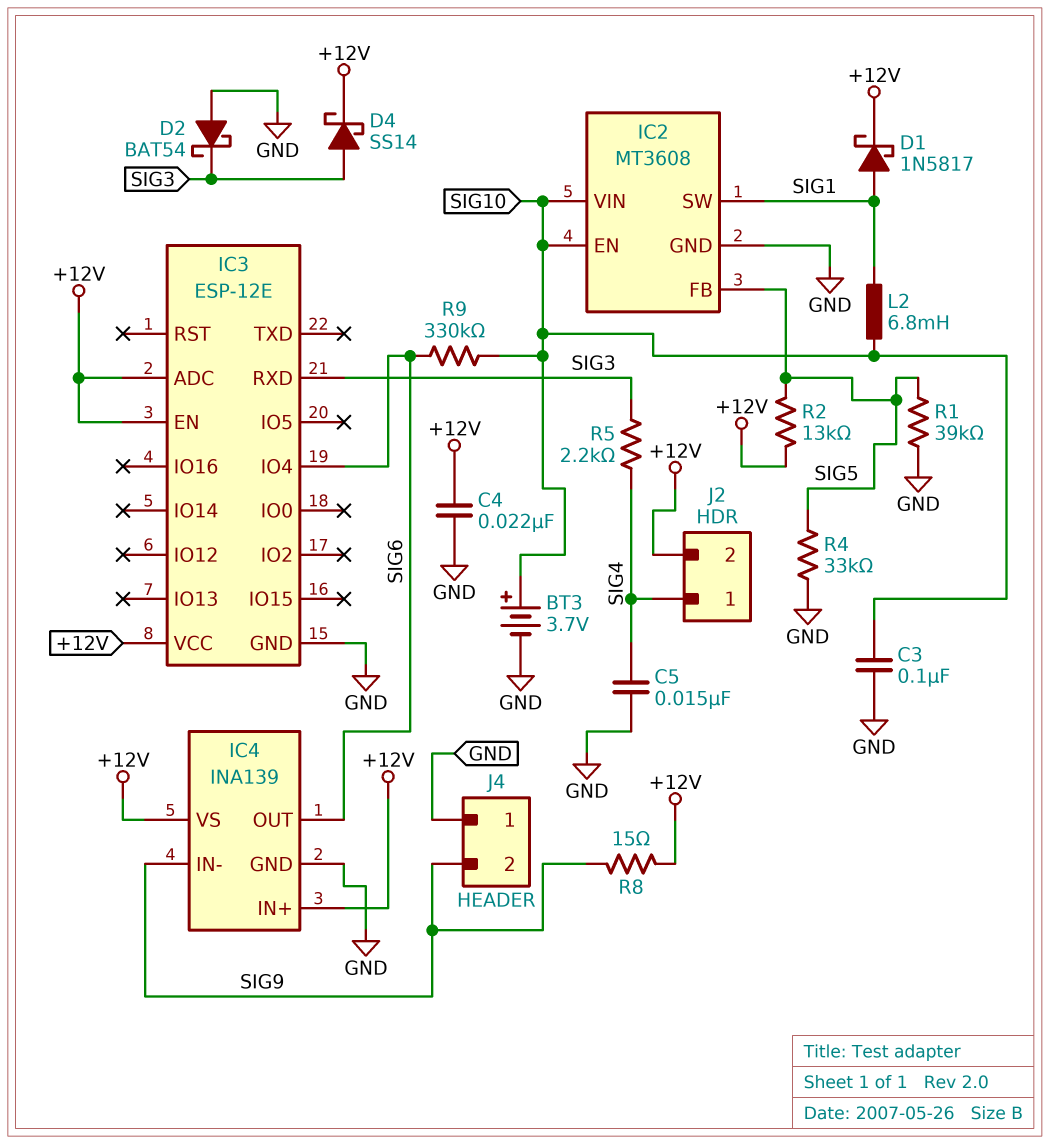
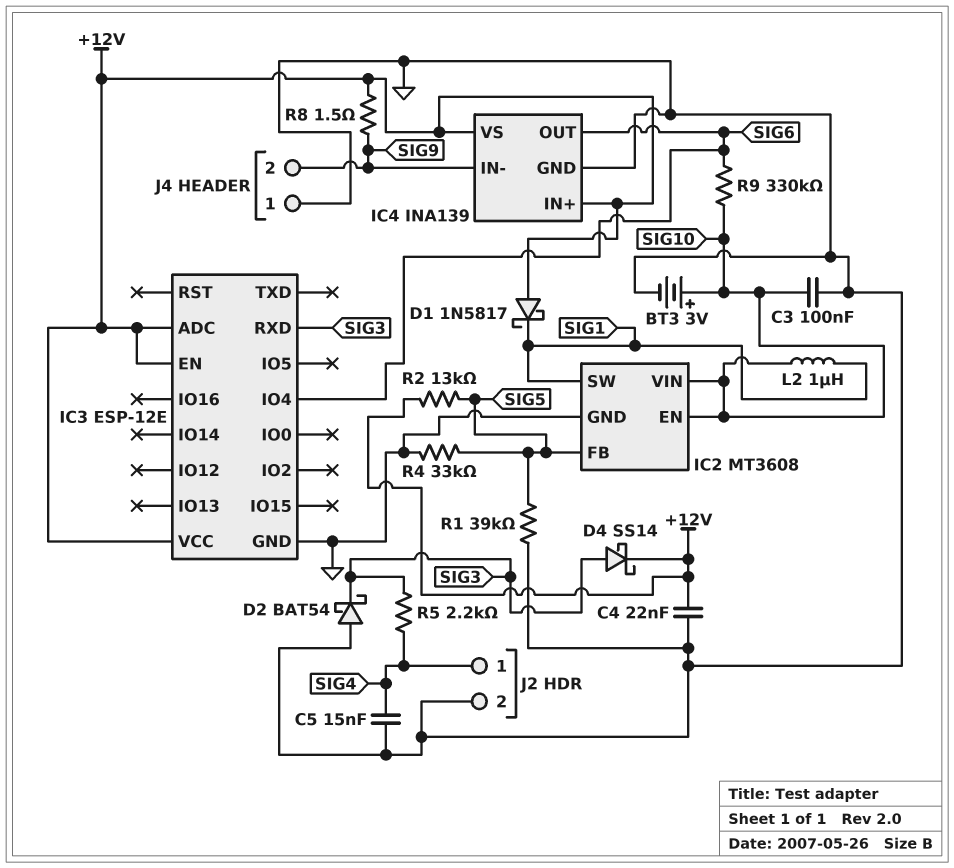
BT3: 3.7V (plus SIG10, minus GND) -> 3V (plus SIG10, minus GND)
D1: schottky 1N5817 (A SIG1, K +12V) -> schottky 1N5817 (A +12V, K SIG1)
J2 pin 2: +12V -> GND
L2: 6.8mH (SIG1, SIG10) -> 1uH (SIG1, SIG10)
R8: 15 (+12V, SIG9) -> 1.5 (+12V, SIG9)

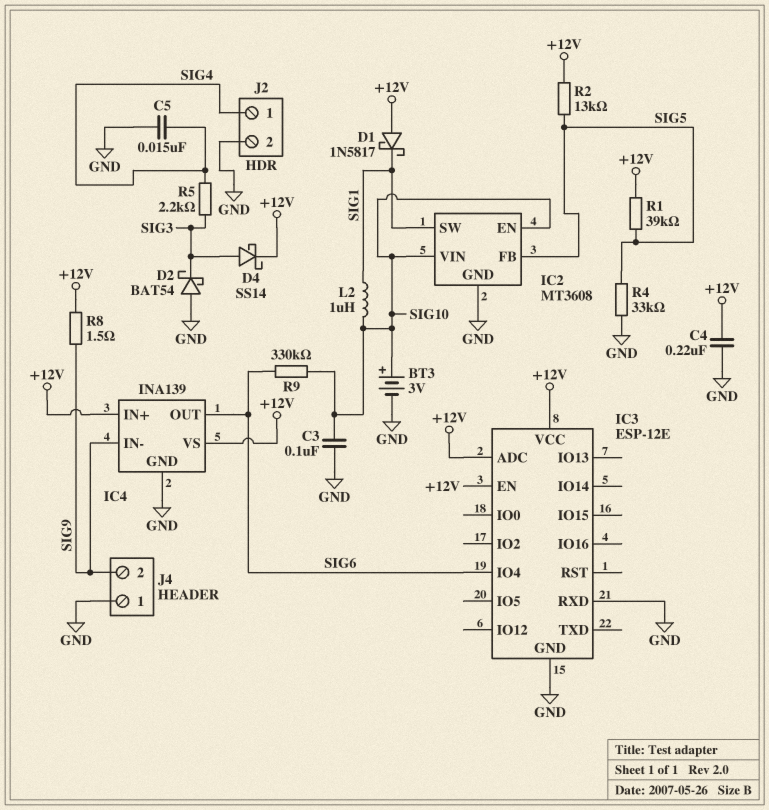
C4: 22nF (+12V, GND) -> 220nF (+12V, GND)
IC3 pin RXD: SIG3 -> GND
R1: 39k (GND, SIG5) -> 39k (+12V, SIG5)

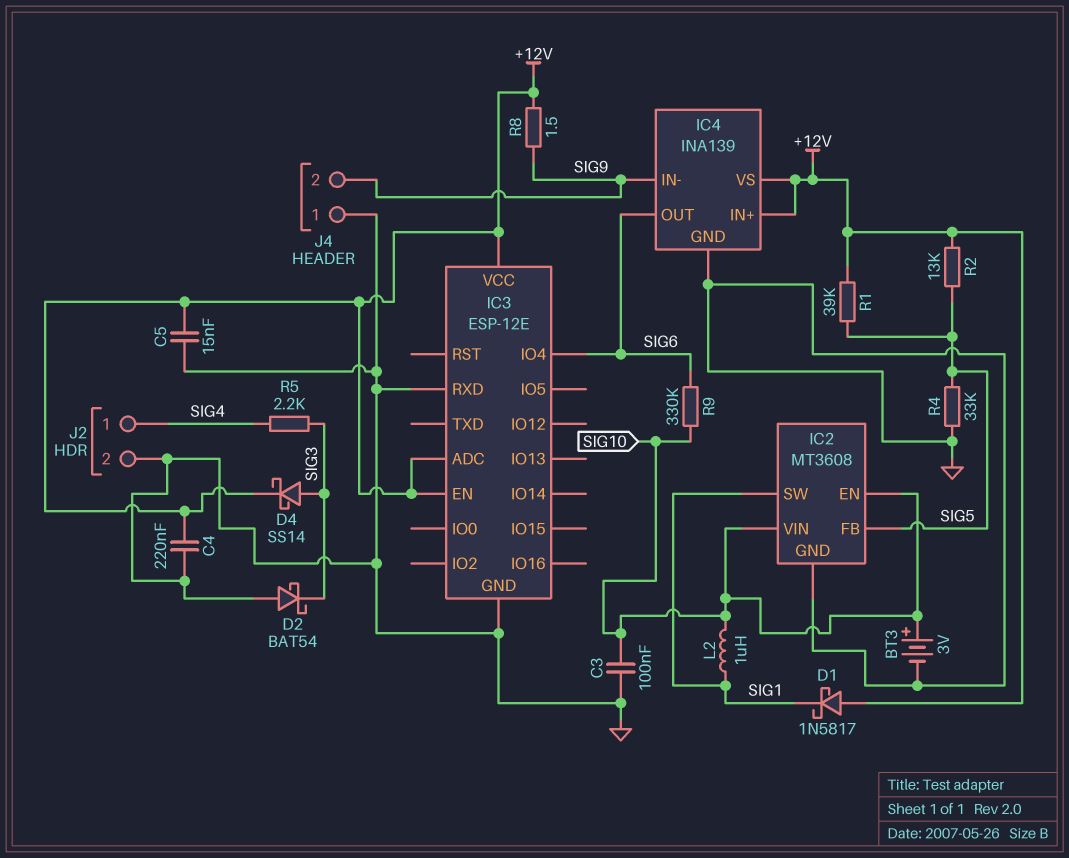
C5: 15nF (GND, SIG4) -> 15nF (+12V, GND)

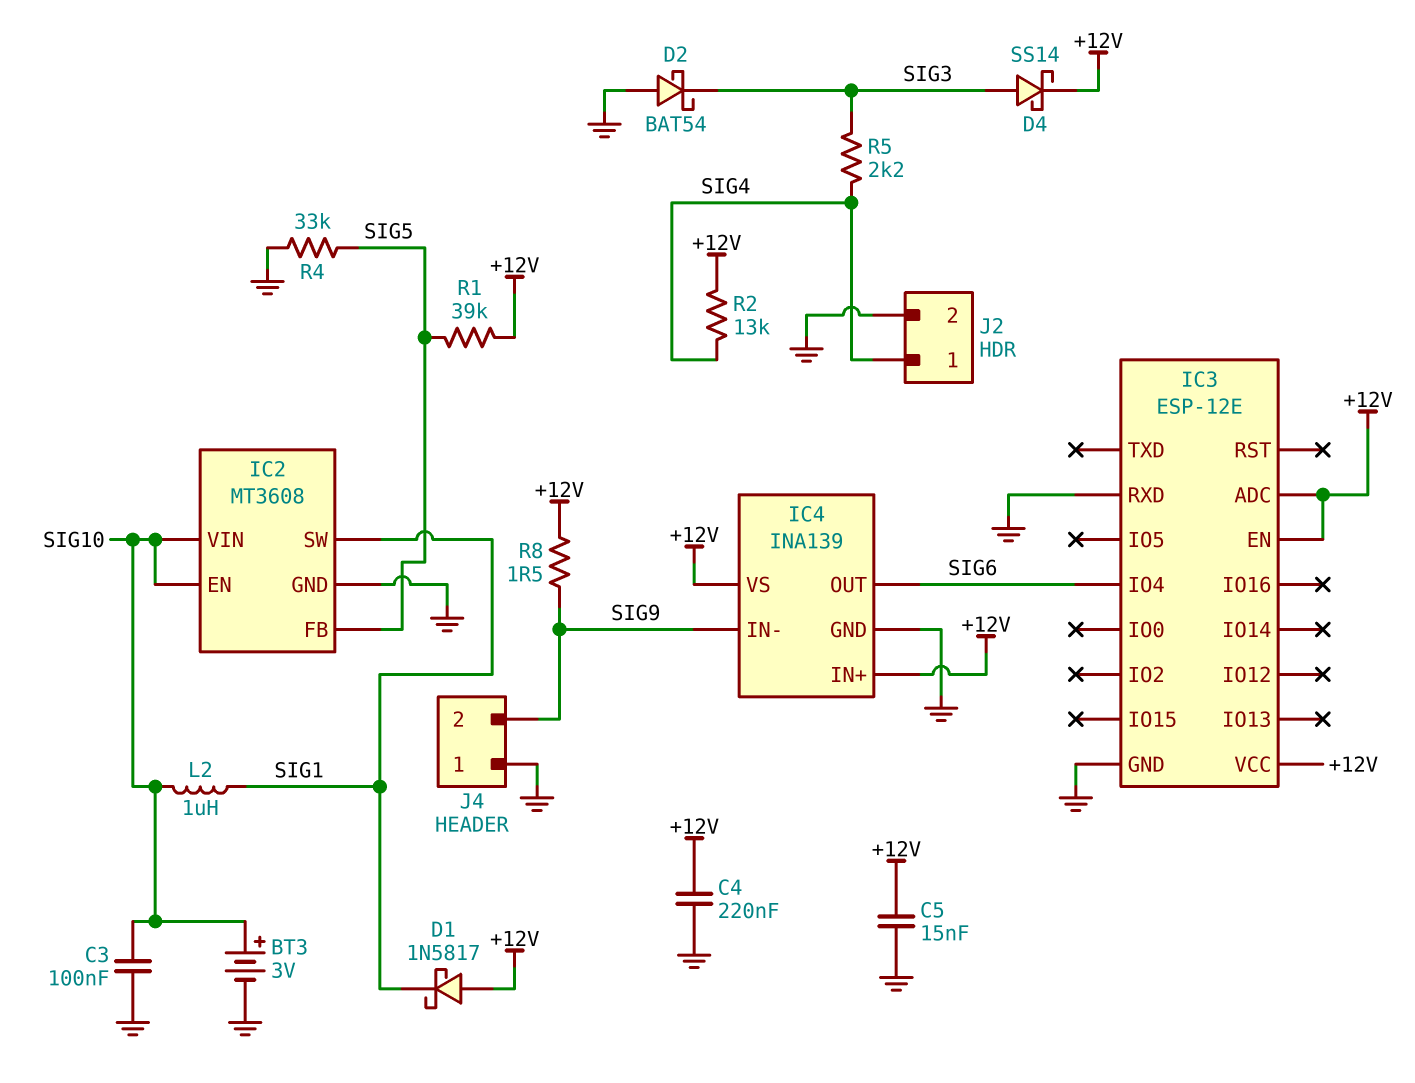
R2: 13k (+12V, SIG5) -> 13k (+12V, SIG4)
R9: 330k (SIG6, SIG10) -> none

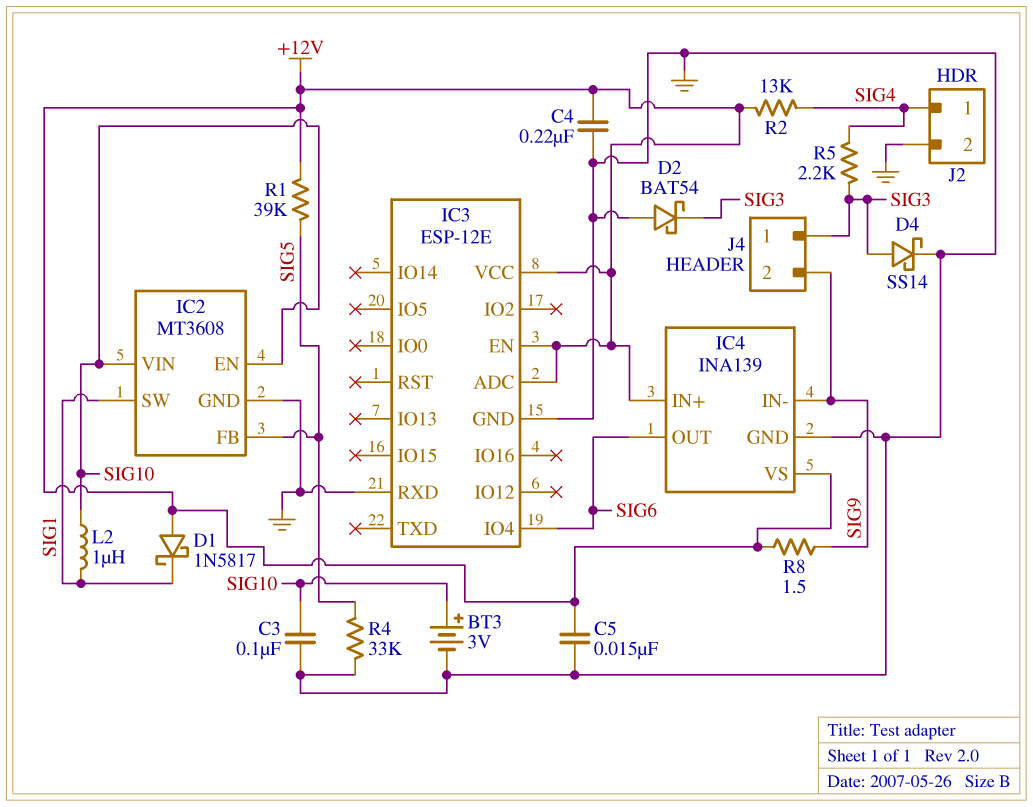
D4: schottky SS14 (A SIG3, K +12V) -> schottky SS14 (A SIG3, K GND)
J4 pin 1: GND -> SIG3

